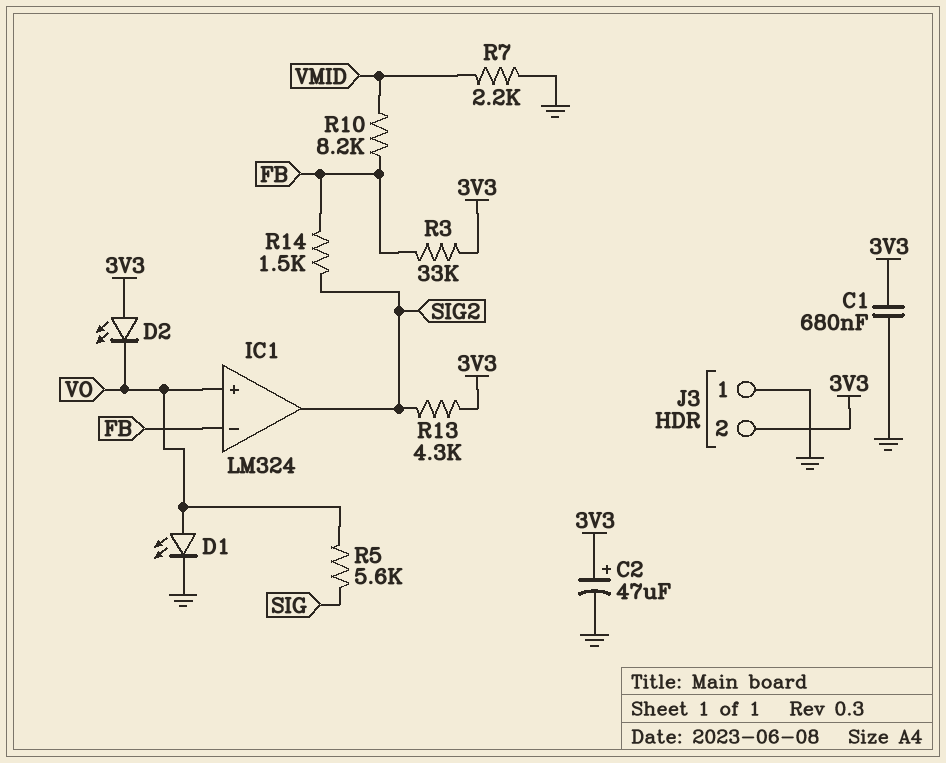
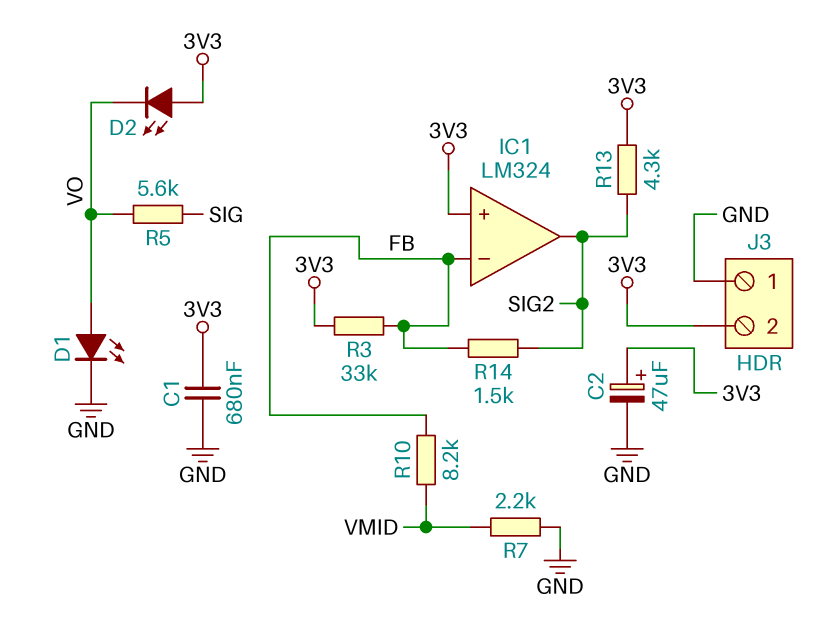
IC1 pin in+: VO -> 3V3

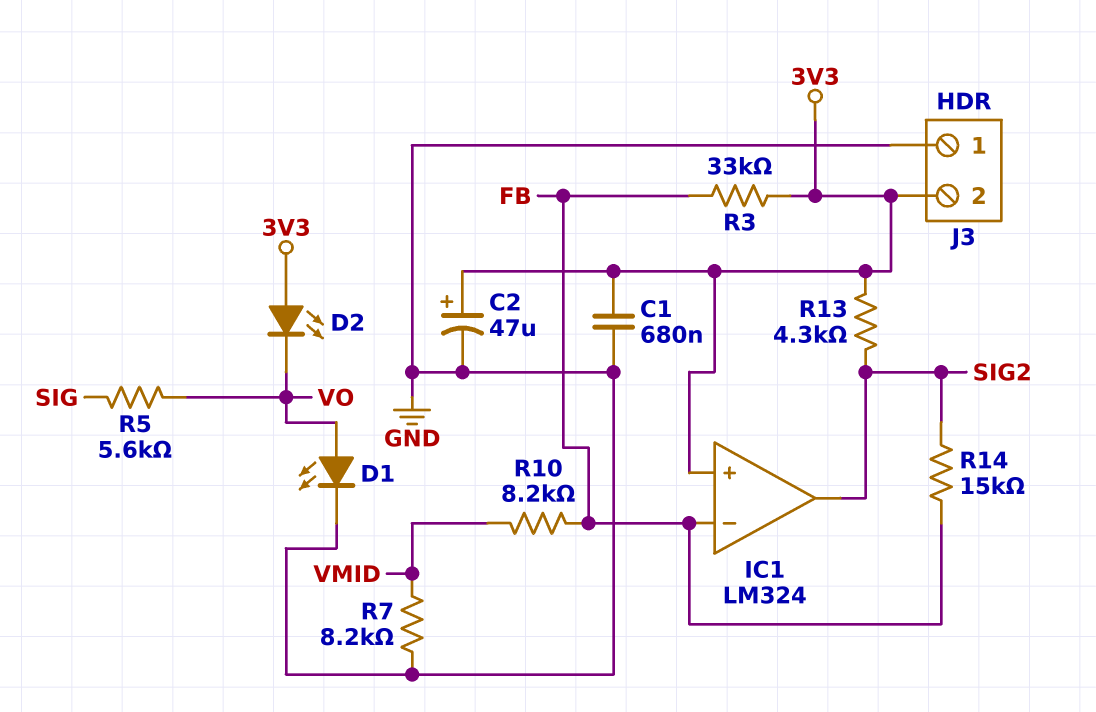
R7: 2.2k (GND, VMID) -> 8.2k (GND, VMID)
R14: 1.5k (FB, SIG2) -> 15k (FB, SIG2)

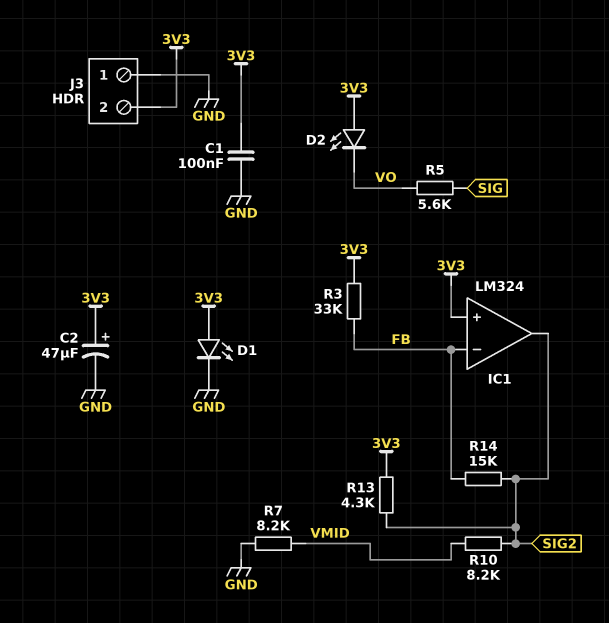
C1: 680nF (3V3, GND) -> 100nF (3V3, GND)
D1: LED (A VO, K GND) -> LED (A 3V3, K GND)
R10: 8.2k (FB, VMID) -> 8.2k (SIG2, VMID)

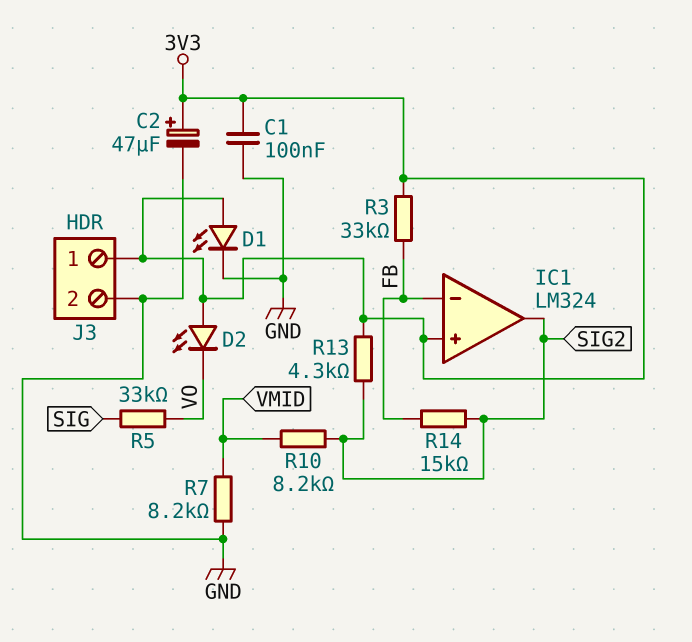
J3 pin 1: GND -> 3V3
J3 pin 2: 3V3 -> GND
R5: 5.6k (SIG, VO) -> 33k (SIG, VO)

